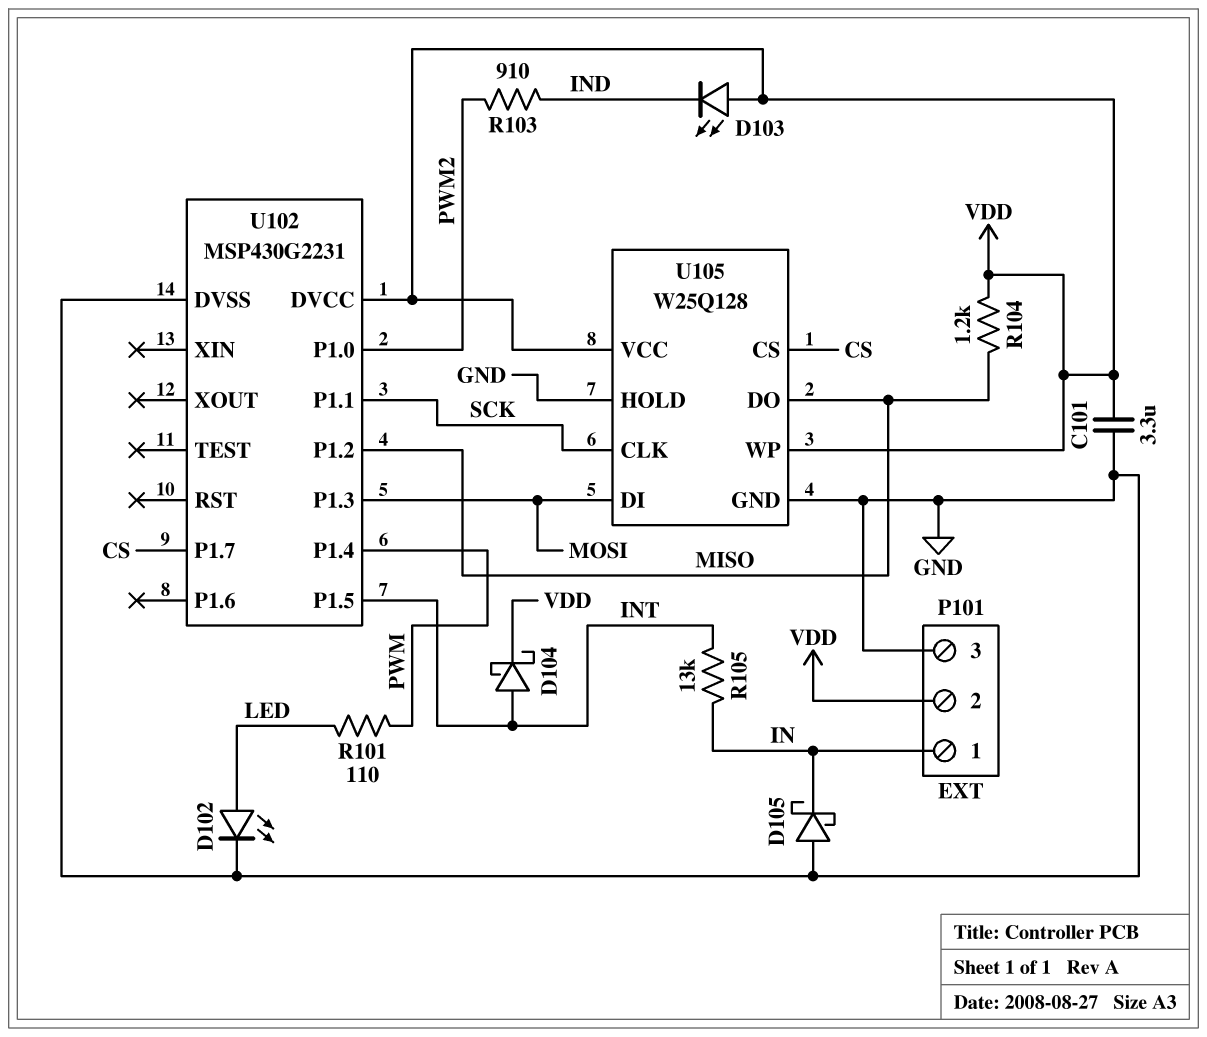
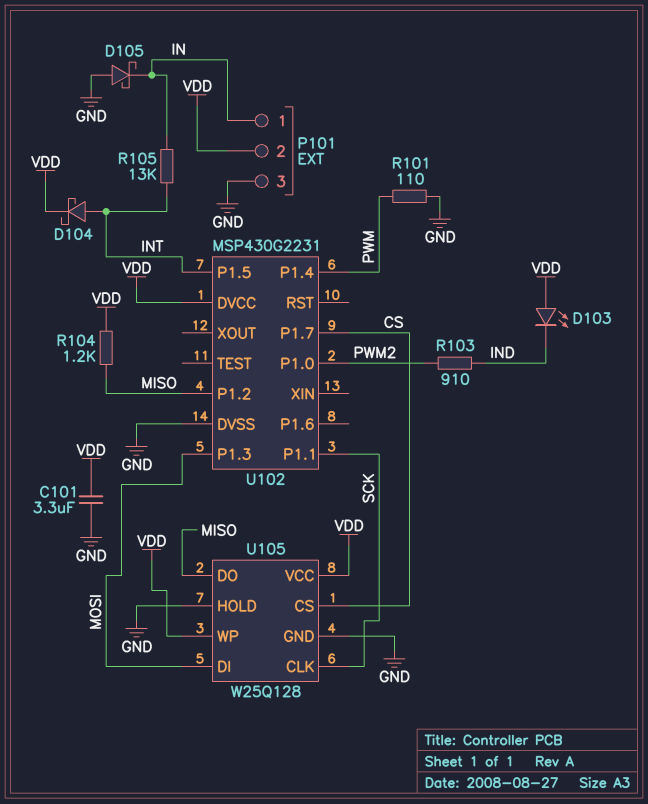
D102: LED (A LED, K GND) -> none
R101: 110 (LED, PWM) -> 110 (GND, PWM)

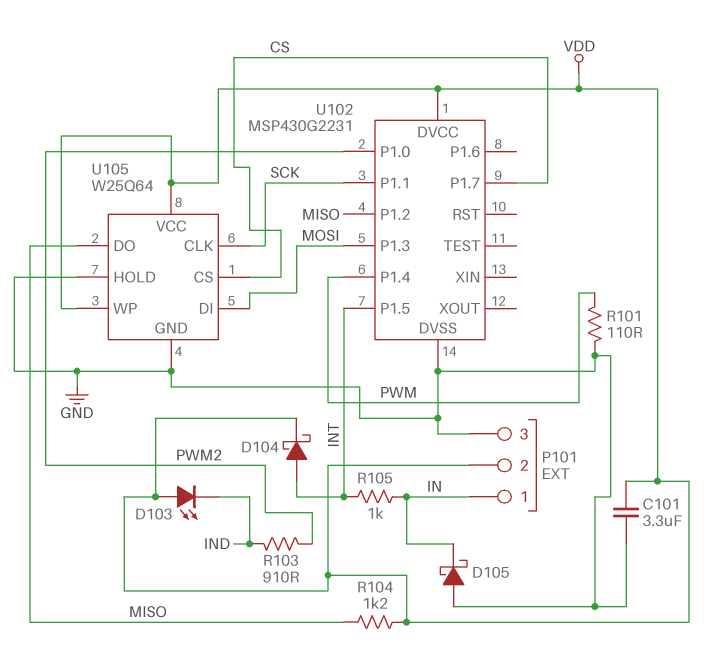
R105: 13k (IN, INT) -> 1k (IN, INT)
U105: W25Q128 -> W25Q64

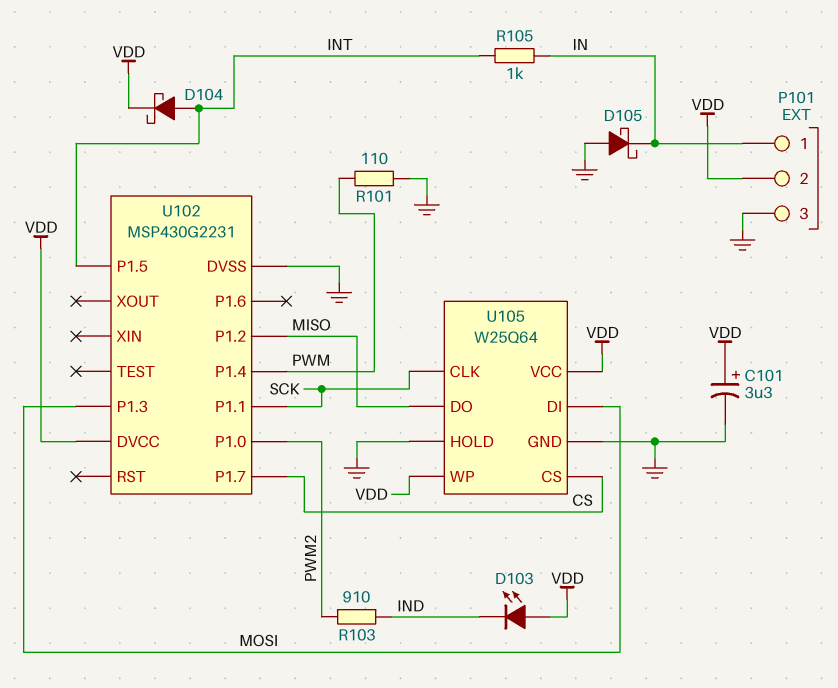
C101: 3.3uF (GND, VDD) -> 3.3uF (plus VDD, minus GND)
R104: 1.2k (MISO, VDD) -> none

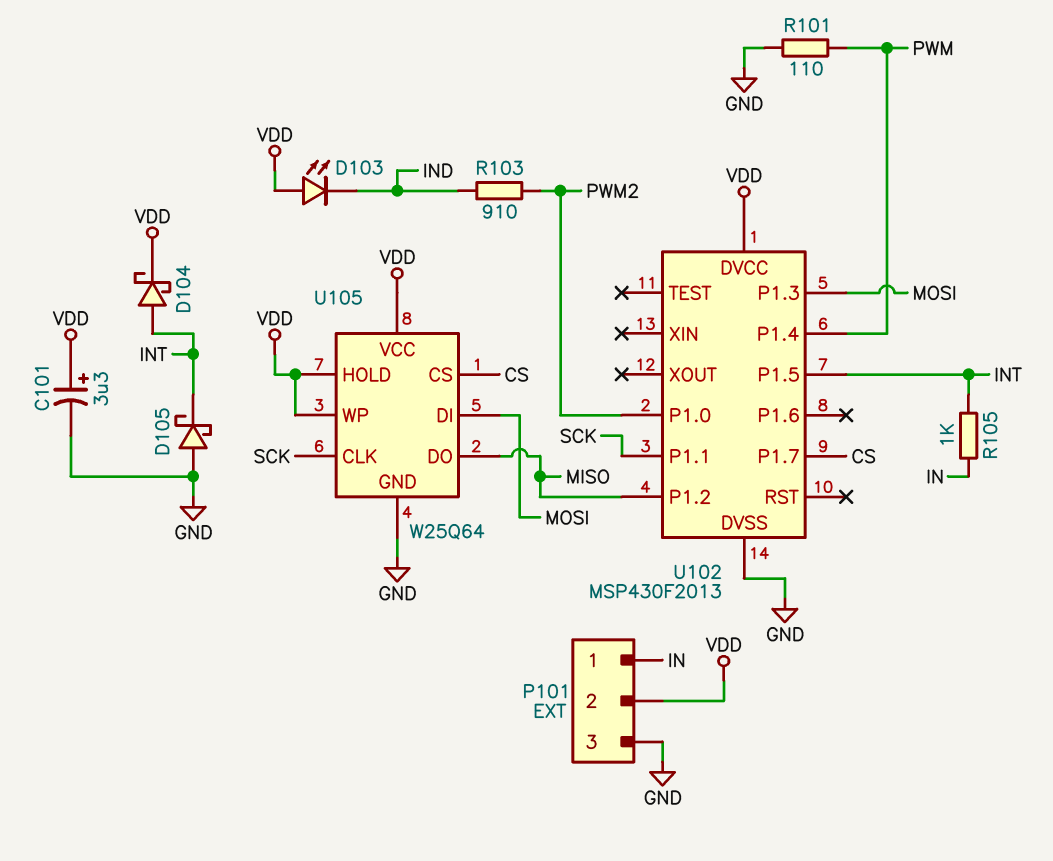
D105: schottky (A GND, K IN) -> schottky (A GND, K INT)
U102: MSP430G2231 -> MSP430F2013
U105 pin HOLD: GND -> VDD

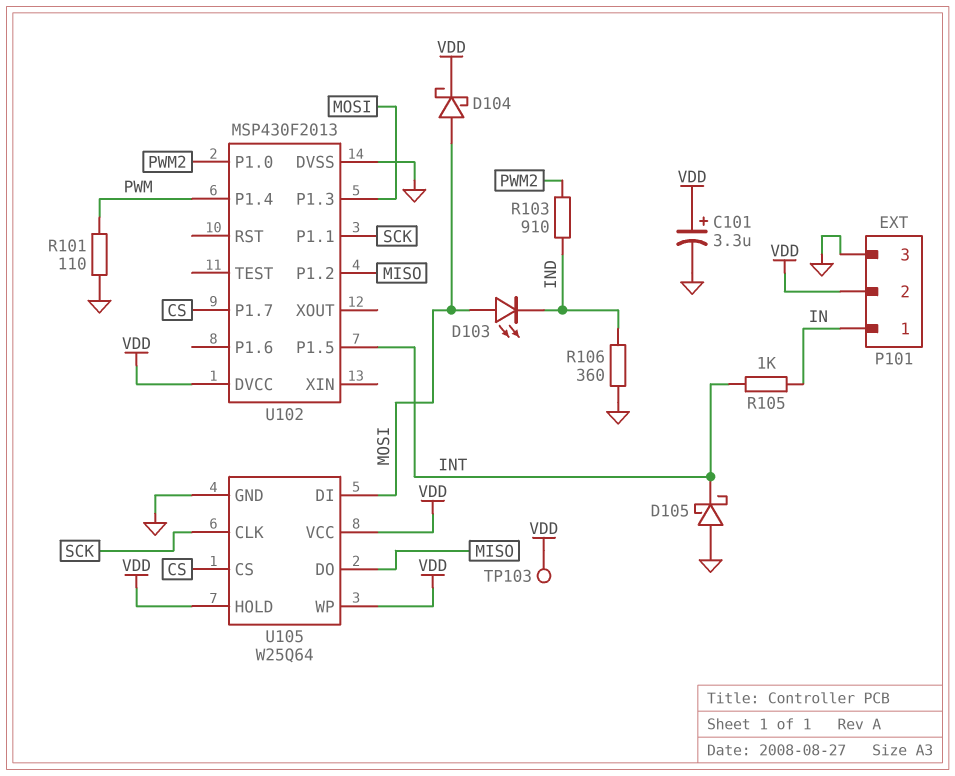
D103: LED (A VDD, K IND) -> LED (A MOSI, K IND)
D104: schottky (A INT, K VDD) -> schottky (A MOSI, K VDD)
R106: none -> 360 (GND, IND)
TP103: none -> test point (VDD)

